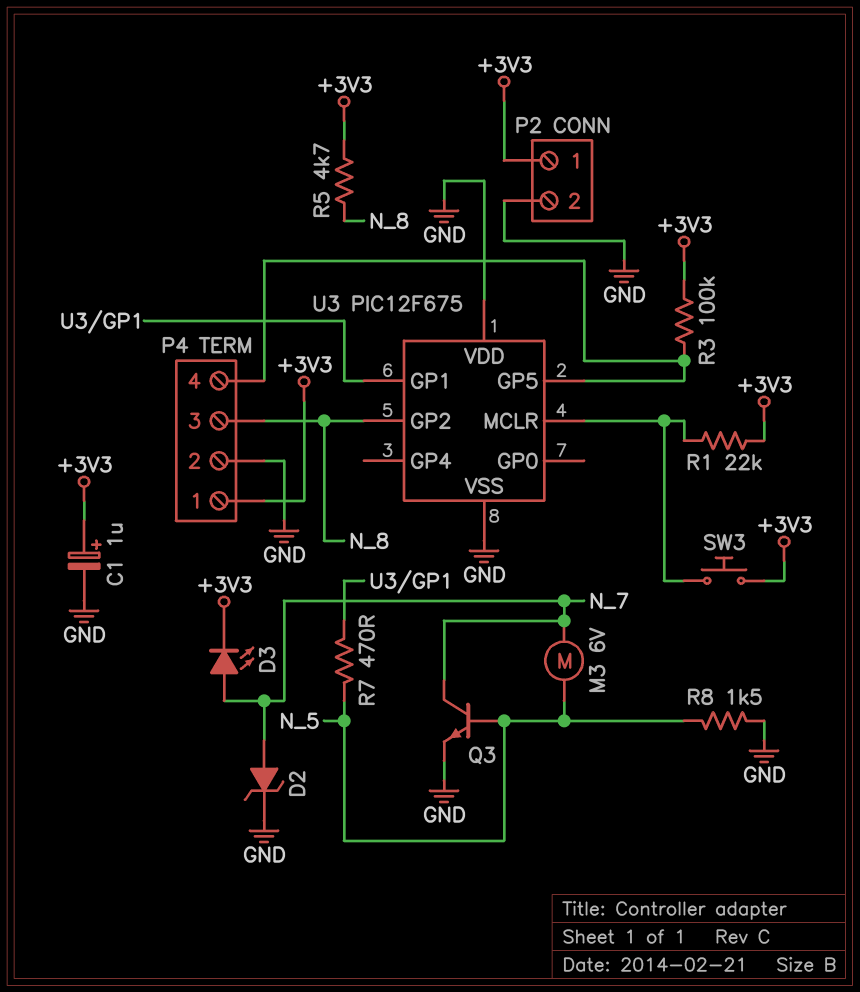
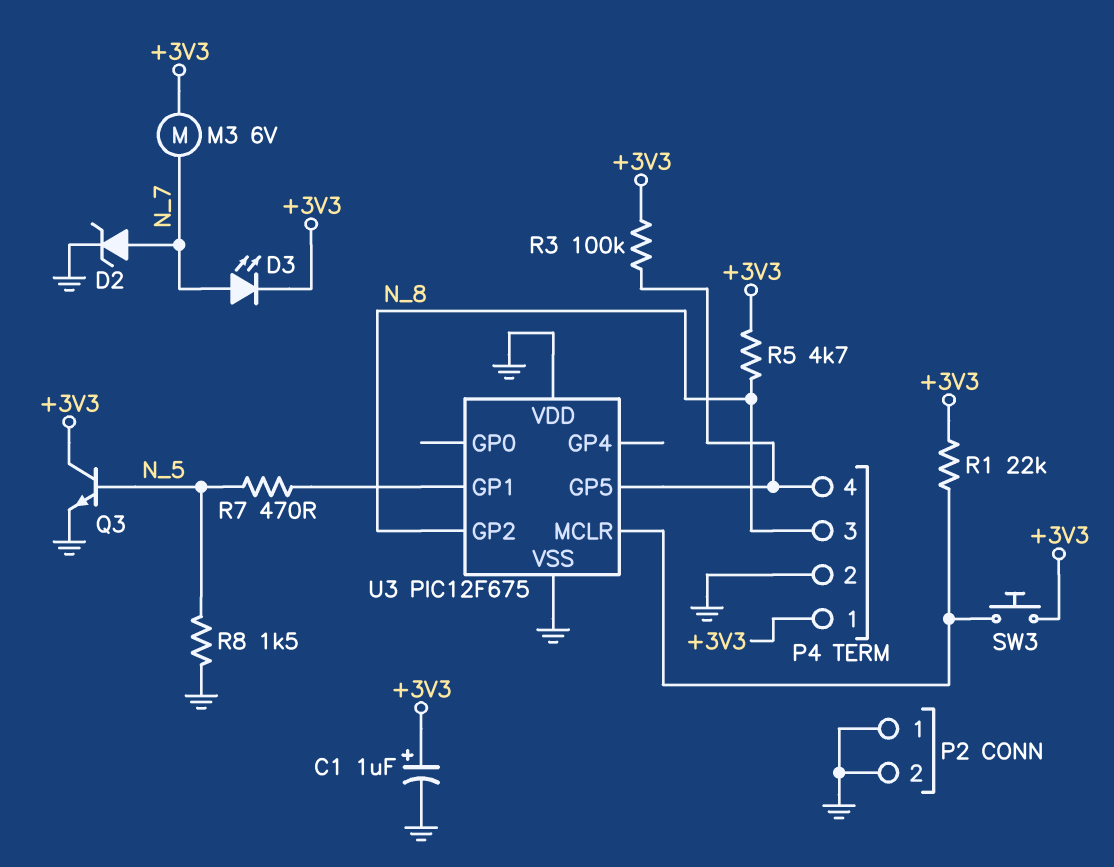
M3: motor 6V (N_5, N_7) -> motor 6V (+3V3, N_7)
P2 pin 1: +3V3 -> GND
Q3: NPN (B N_5, C N_7, E GND) -> NPN (B N_5, C +3V3, E GND)

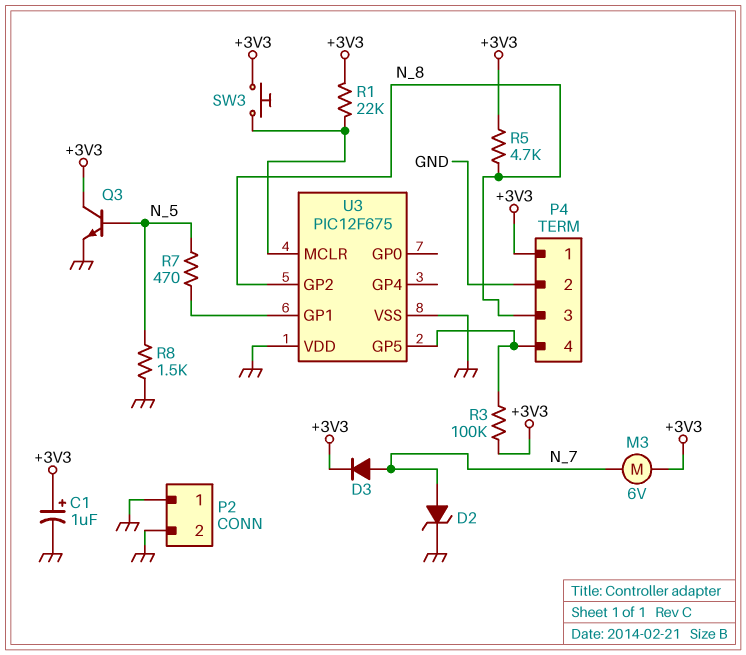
D3: LED (A N_7, K +3V3) -> diode (A N_7, K +3V3)

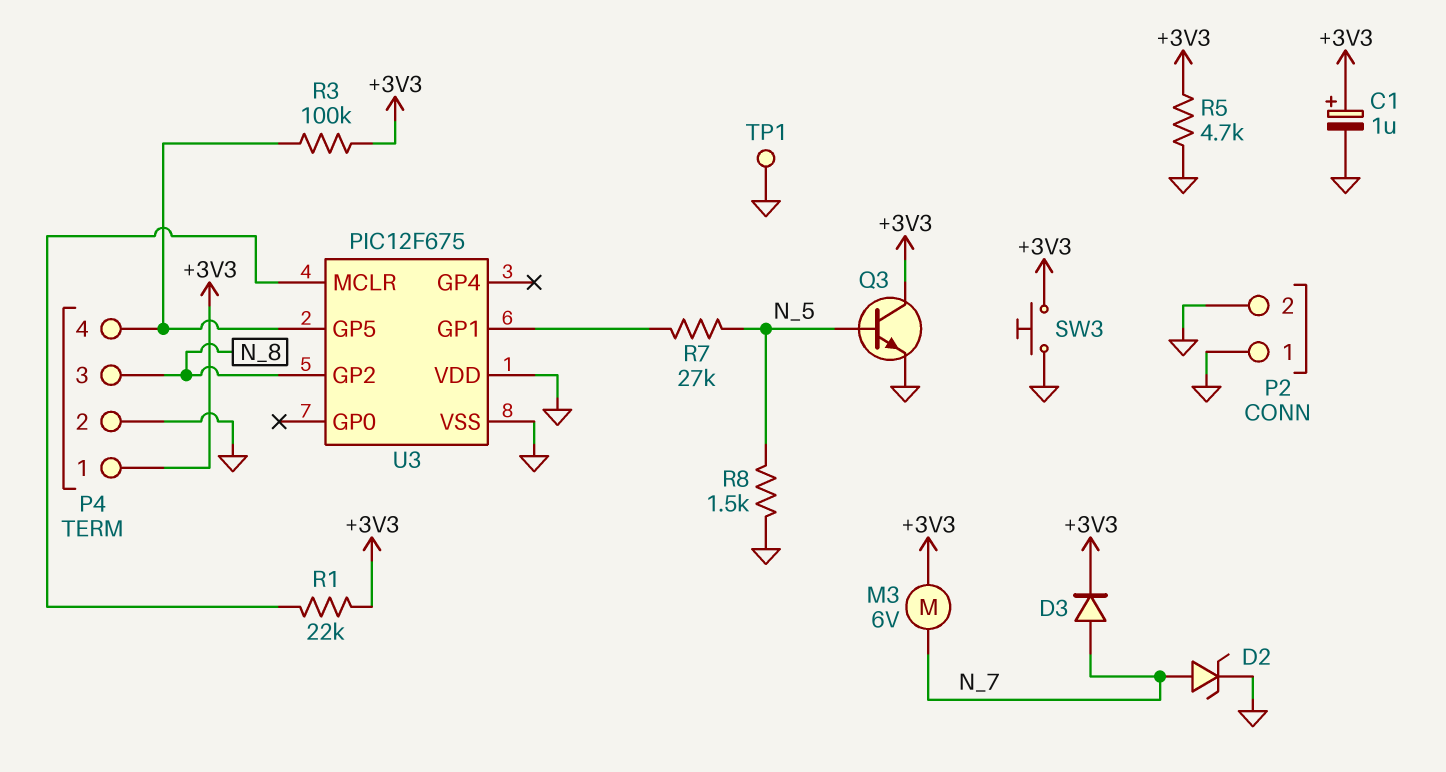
R5: 4.7k (+3V3, N_8) -> 4.7k (+3V3, GND)
R7: 470 (N_5, U3/GP1) -> 27k (N_5, U3/GP1)
SW3: button (+3V3, U3/MCLR) -> button (+3V3, GND)
TP1: none -> test point (GND)

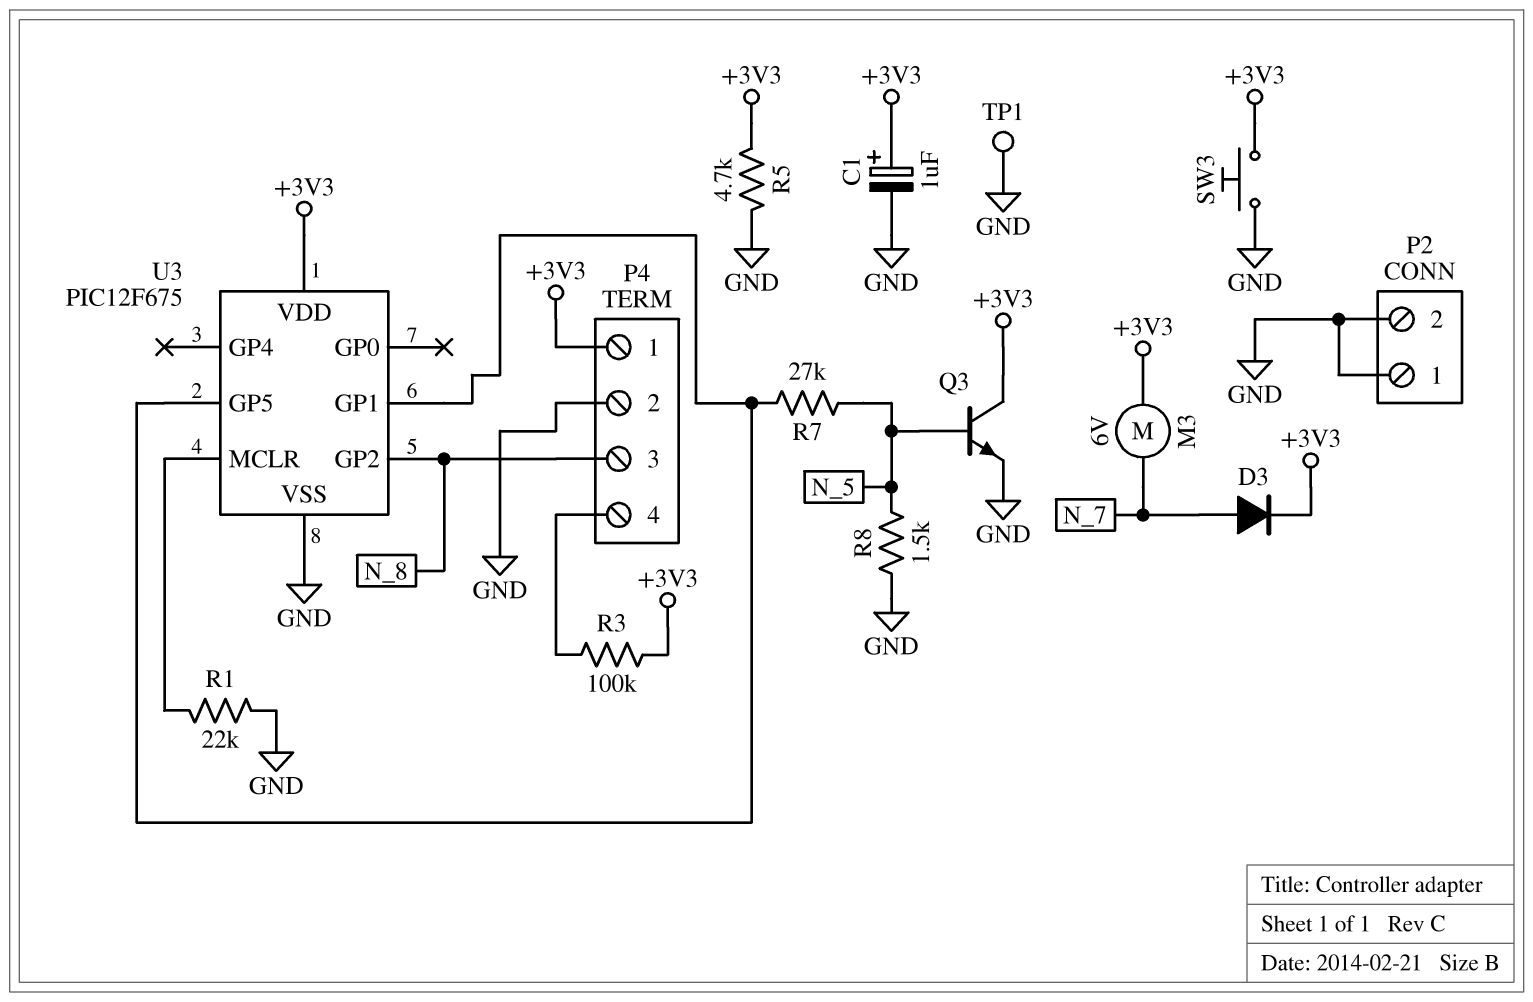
D2: zener (A N_7, K GND) -> none
R1: 22k (+3V3, U3/MCLR) -> 22k (GND, U3/MCLR)
U3 pin GP5: P4/4 -> U3/GP1
U3 pin VDD: GND -> +3V3

